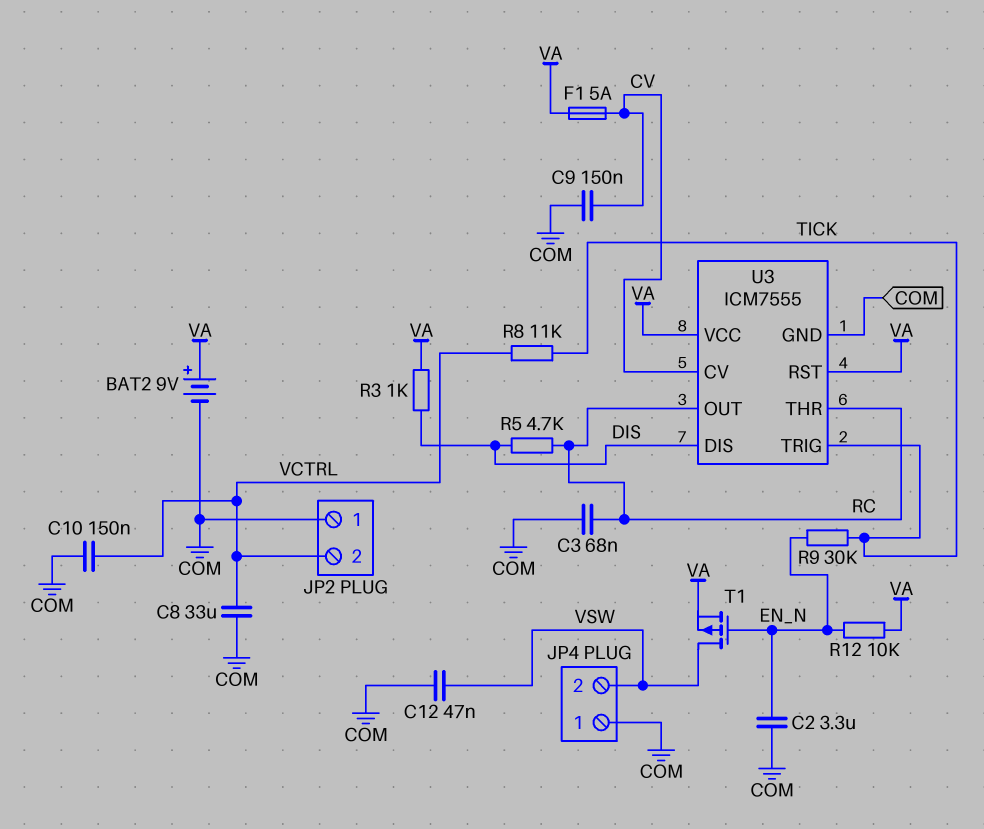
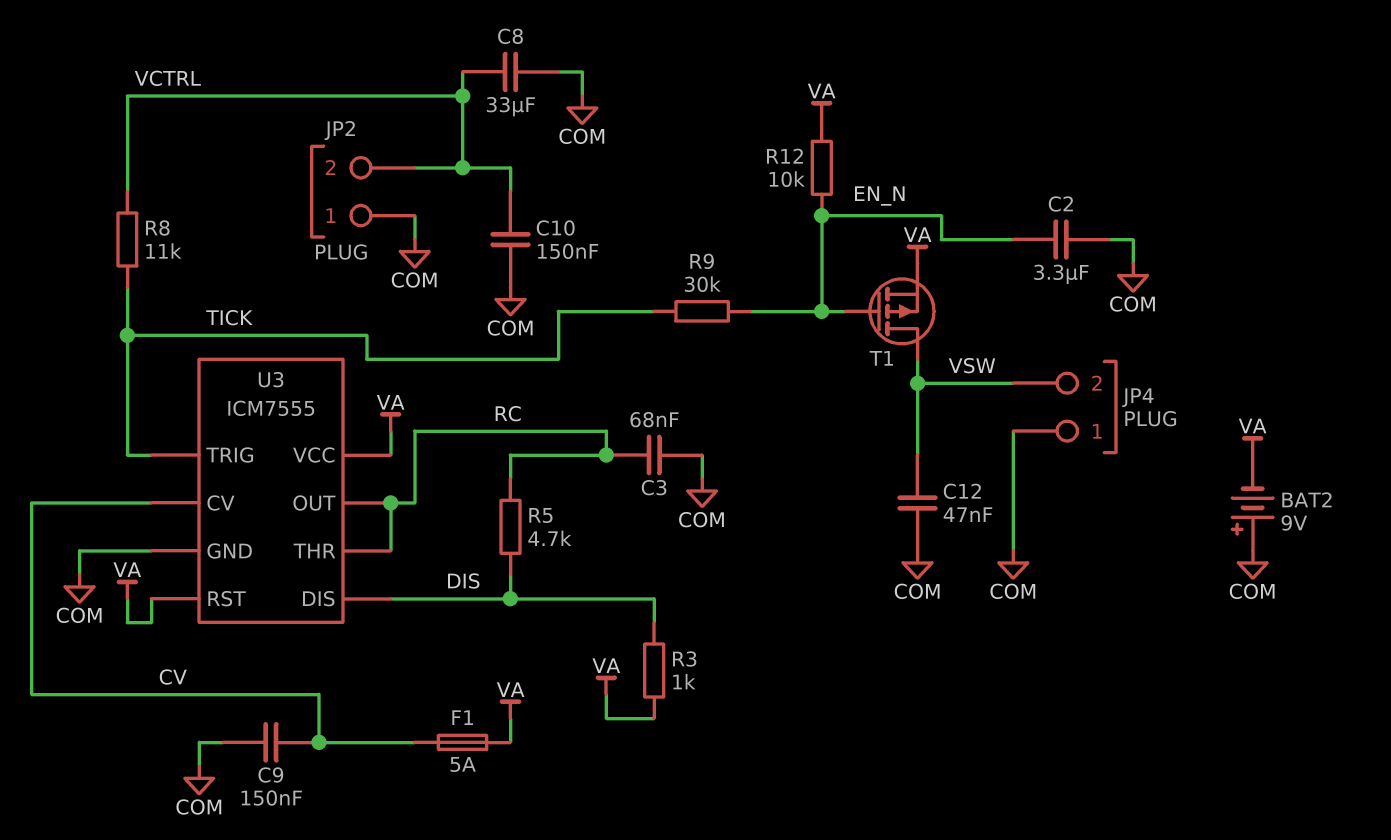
BAT2: 9V (plus VA, minus COM) -> 9V (plus COM, minus VA)

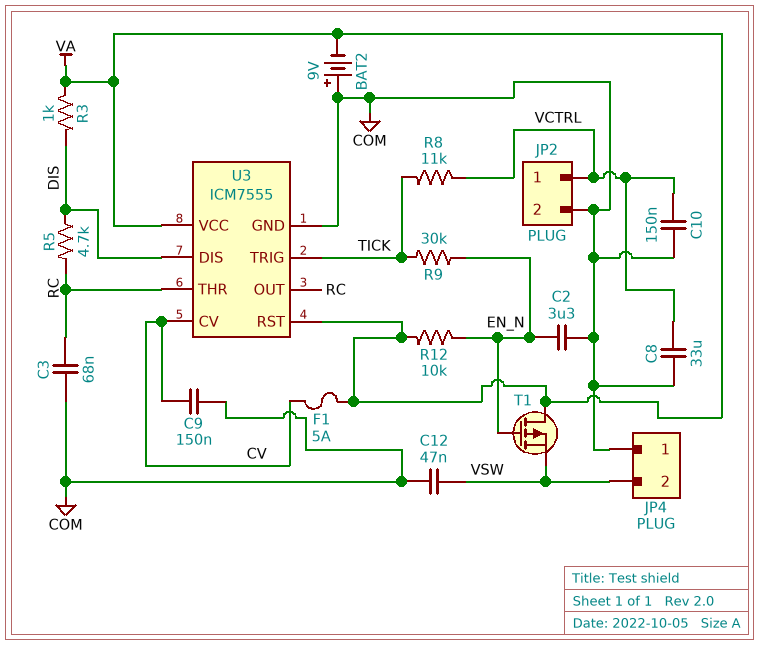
JP2 pin 1: COM -> VCTRL
JP2 pin 2: VCTRL -> COM
T1: PMOS (G EN_N, D VSW, S VA) -> PMOS (G EN_N, D VA, S VSW)

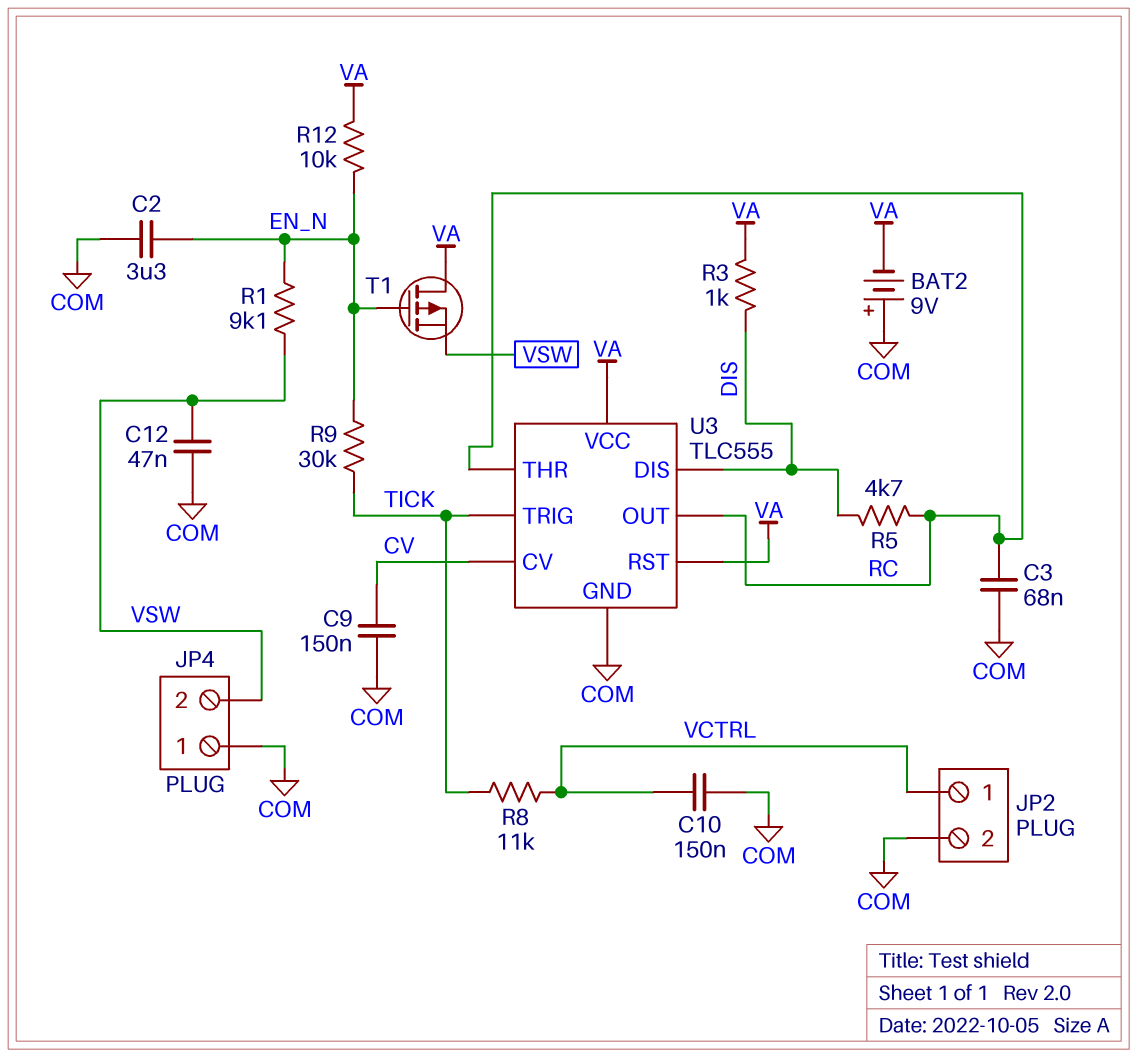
C8: 33uF (COM, VCTRL) -> none
F1: 5A (CV, VA) -> none
R1: none -> 9.1k (EN_N, VSW)
U3: ICM7555 -> TLC555

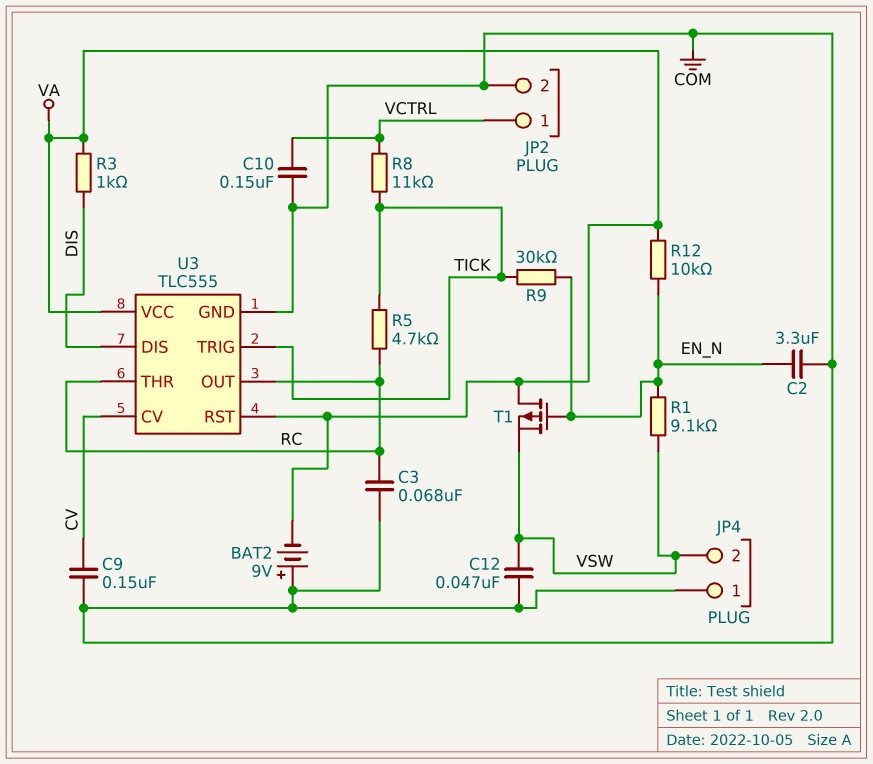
R5: 4.7k (DIS, RC) -> 4.7k (RC, TICK)

